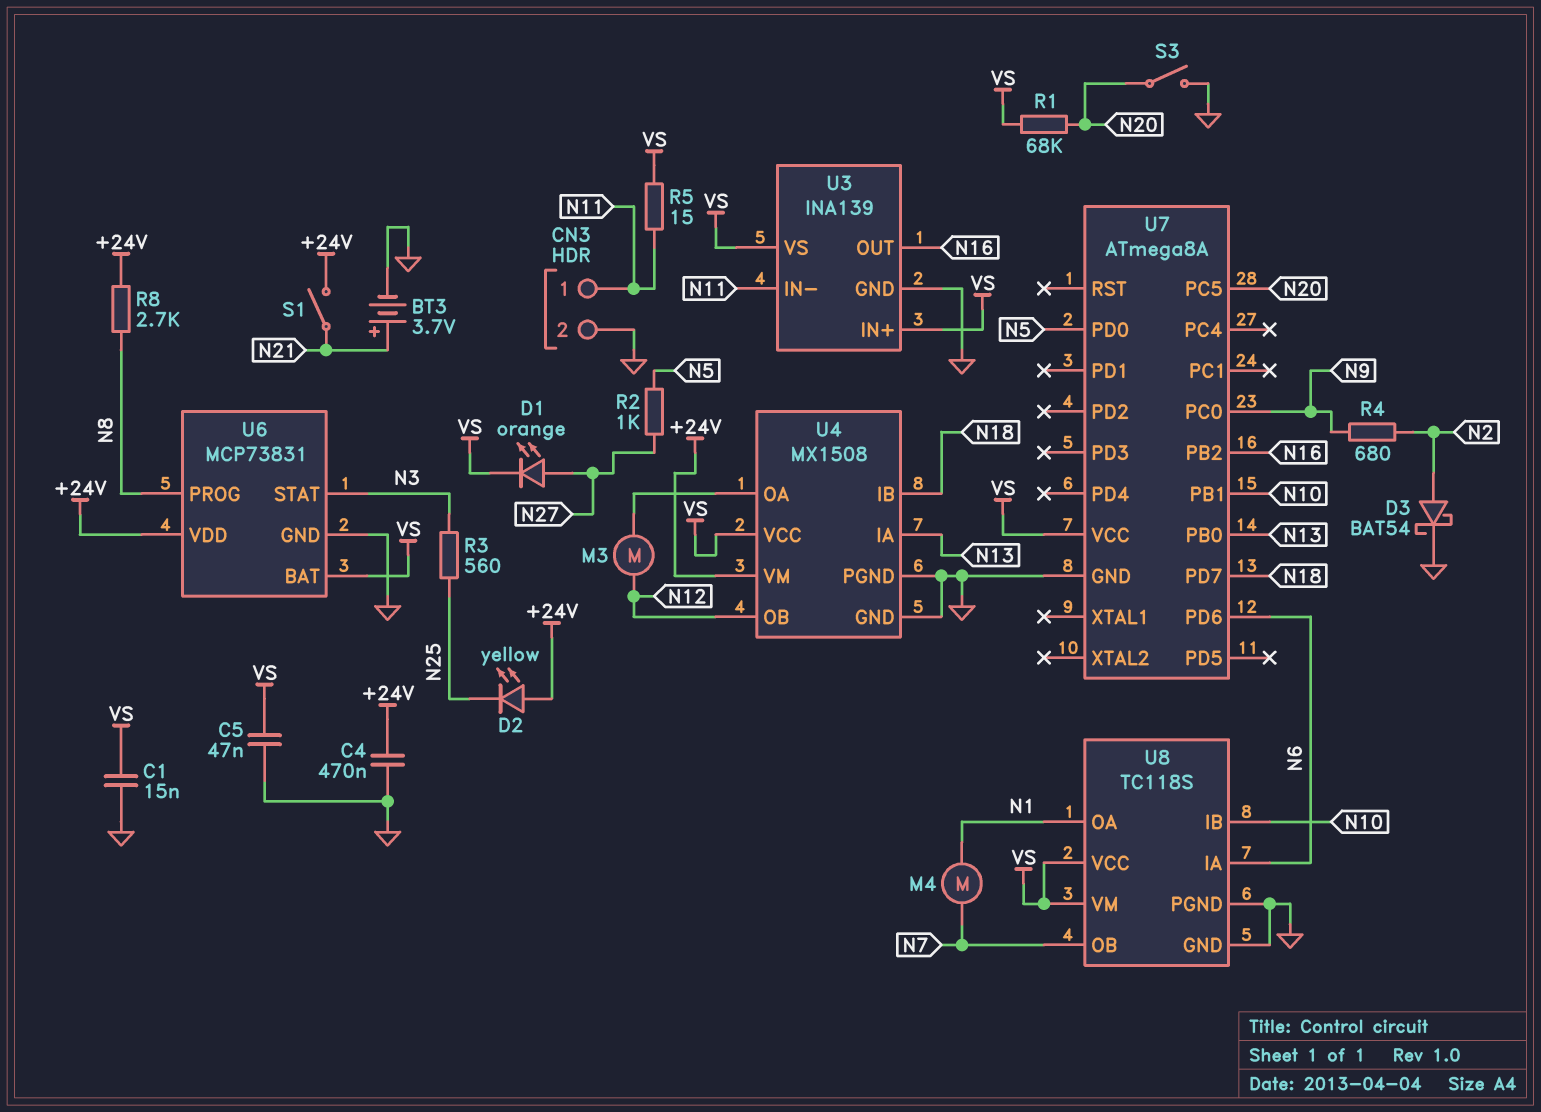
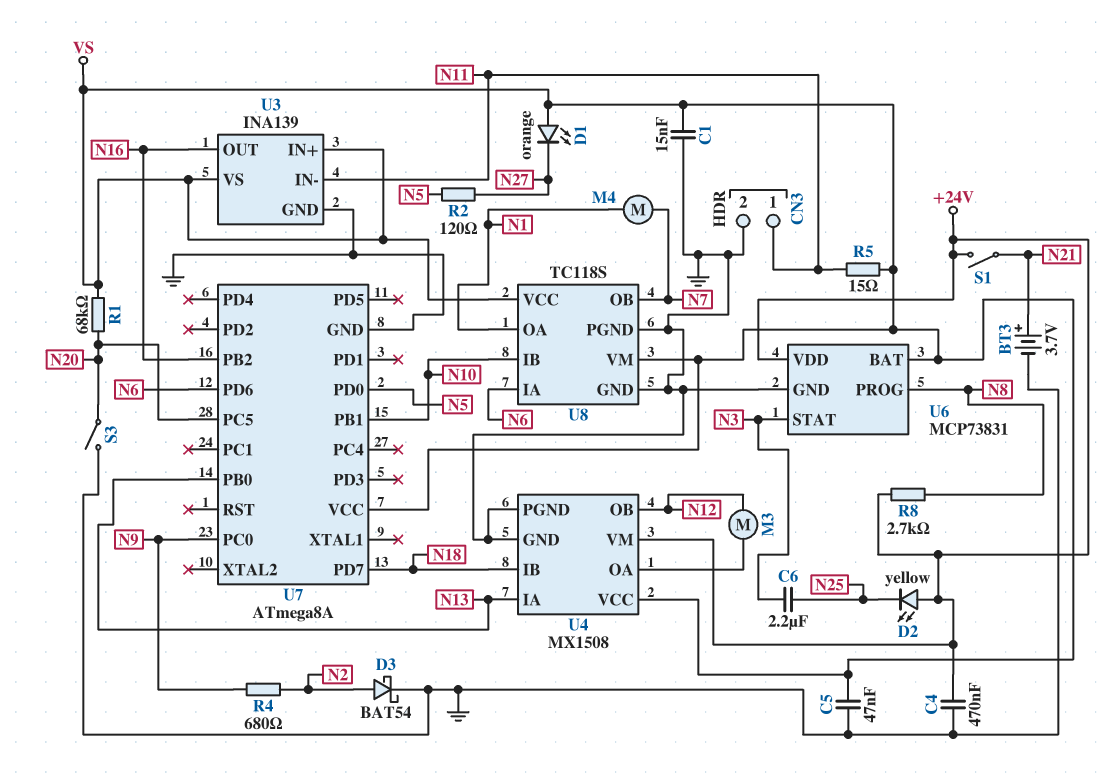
C6: none -> 2.2uF (N3, N25)
D1: LED orange (A N27, K VS) -> LED orange (A VS, K N27)
R2: 1k (N5, N27) -> 120 (N5, N27)
R3: 560 (N3, N25) -> none

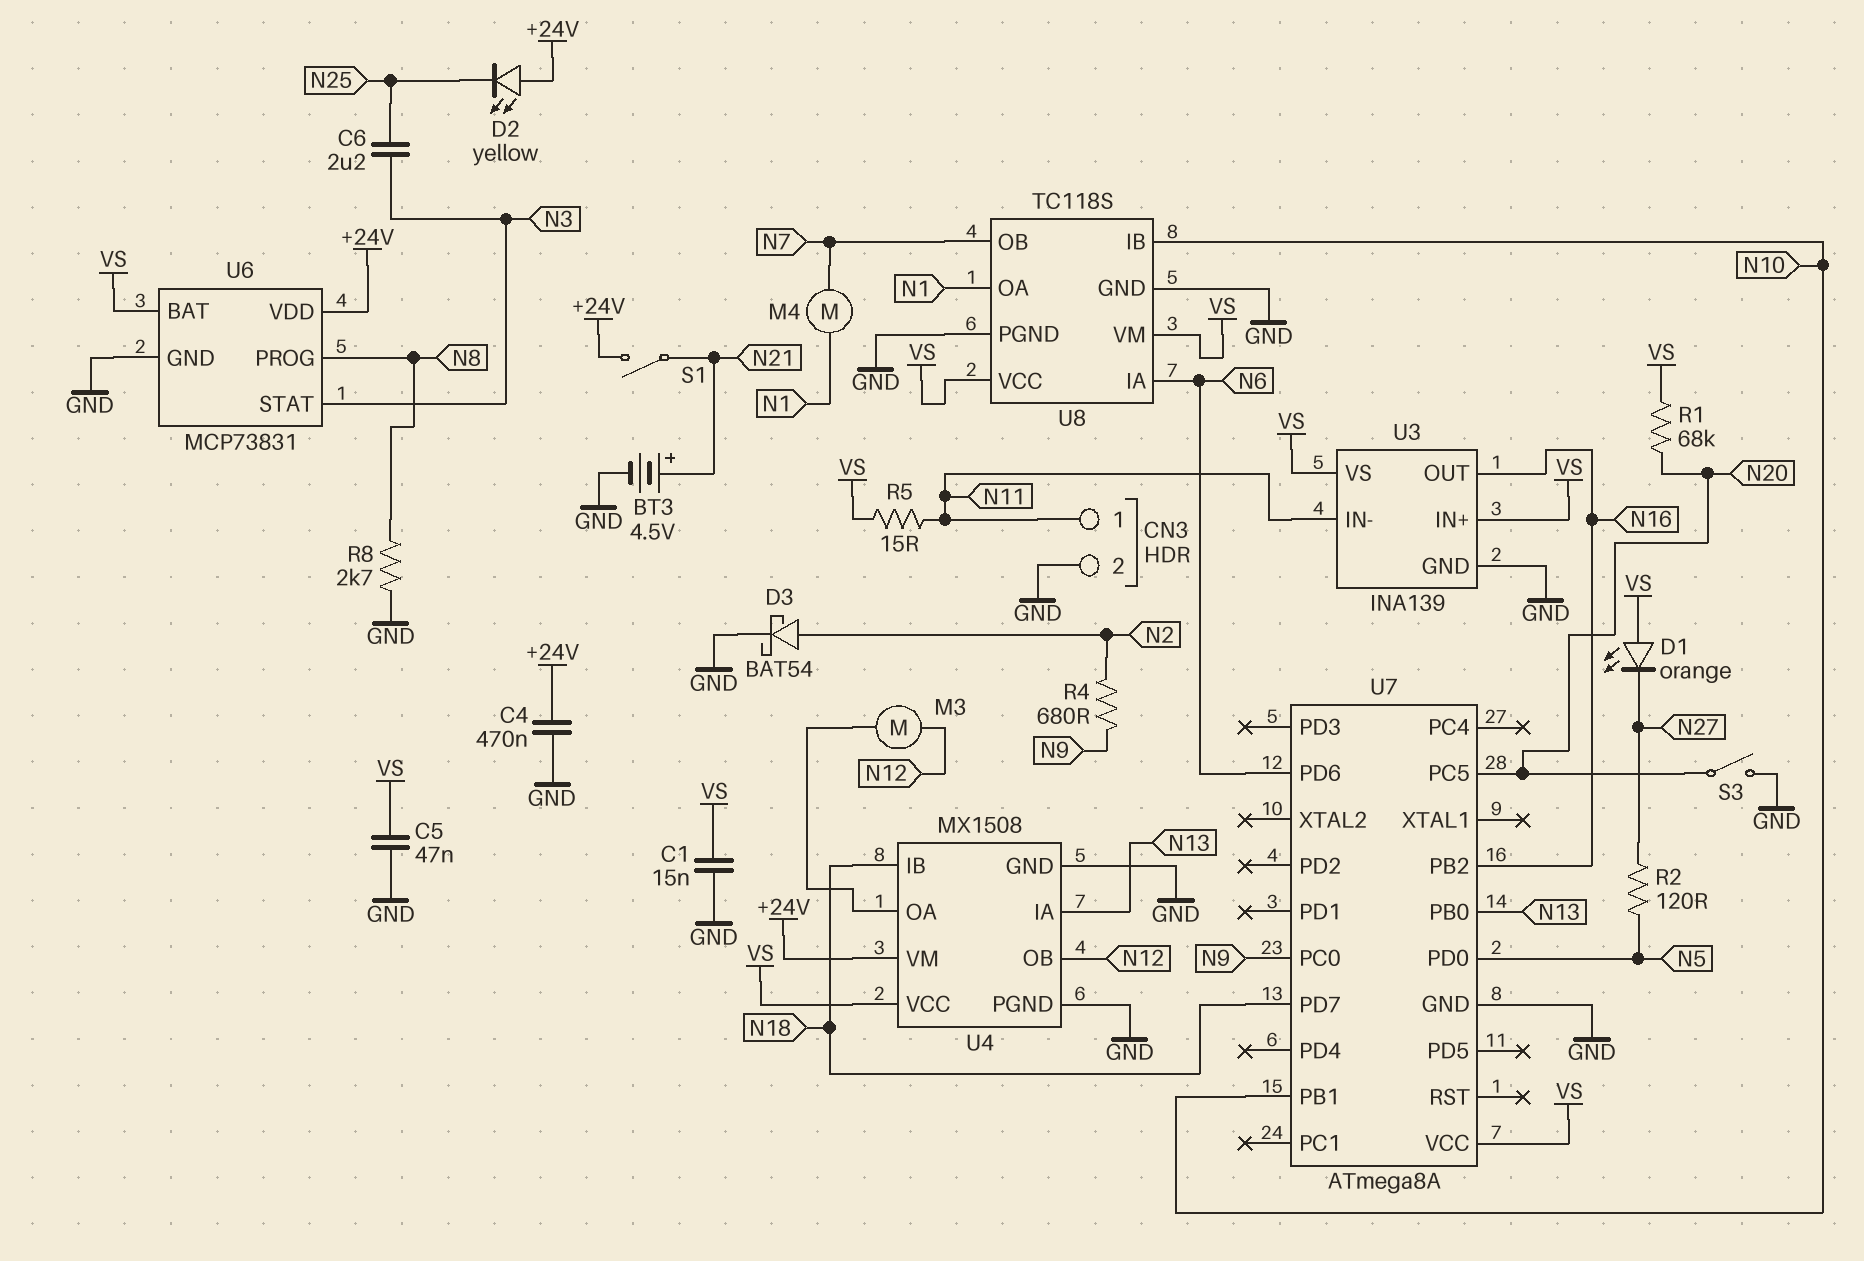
BT3: 3.7V (plus N21, minus GND) -> 4.5V (plus N21, minus GND)
R8: 2.7k (+24V, N8) -> 2.7k (GND, N8)

